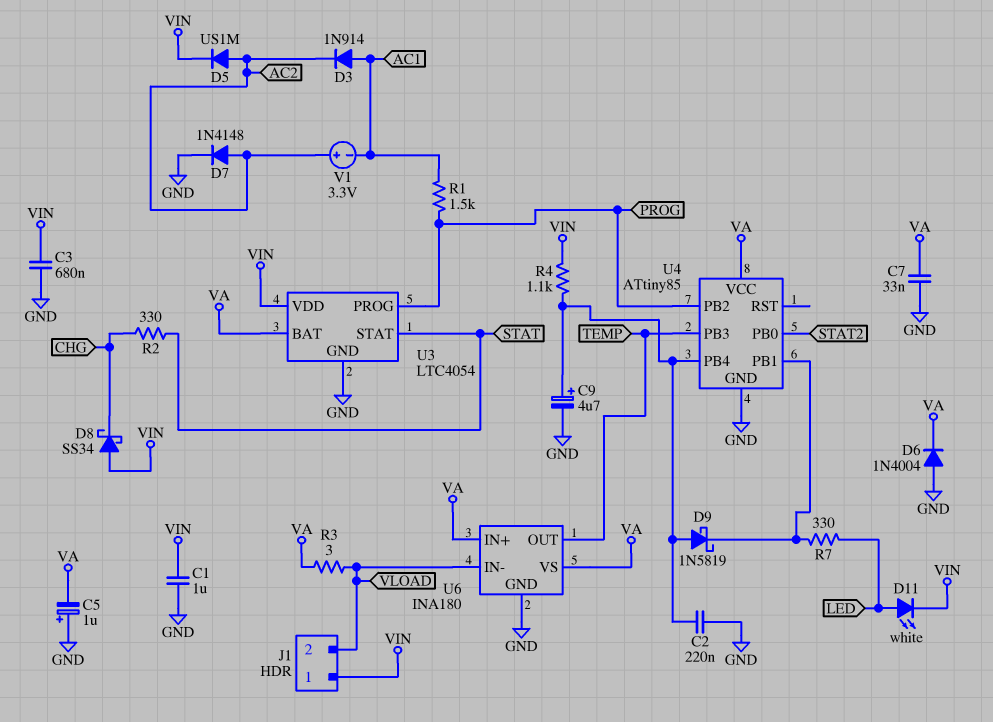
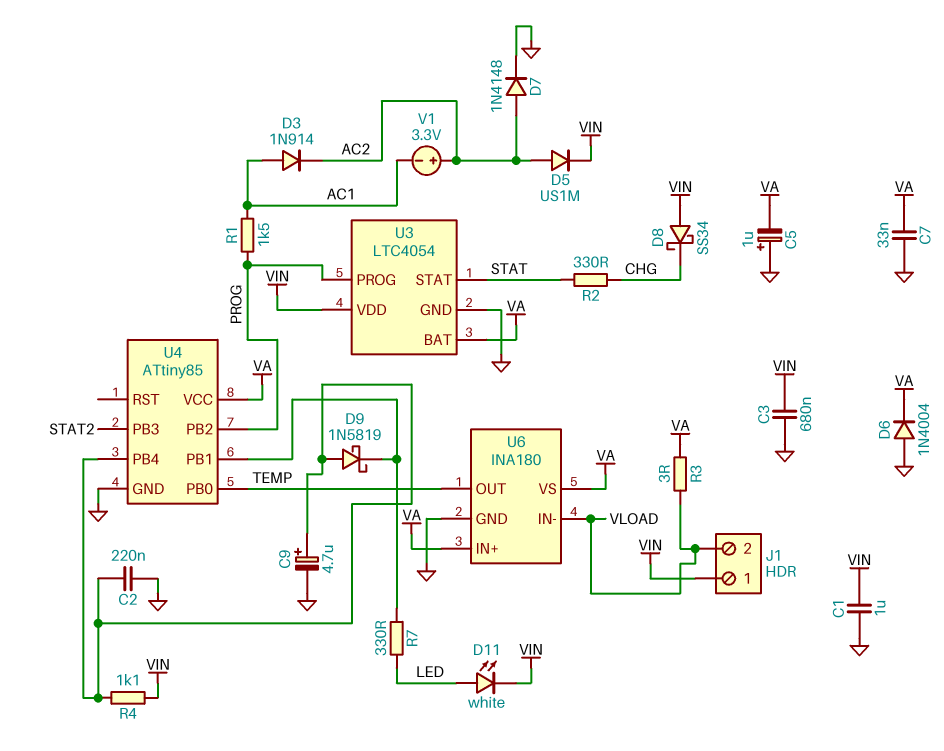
U4 pin PB0: STAT2 -> TEMP
U4 pin PB3: TEMP -> STAT2

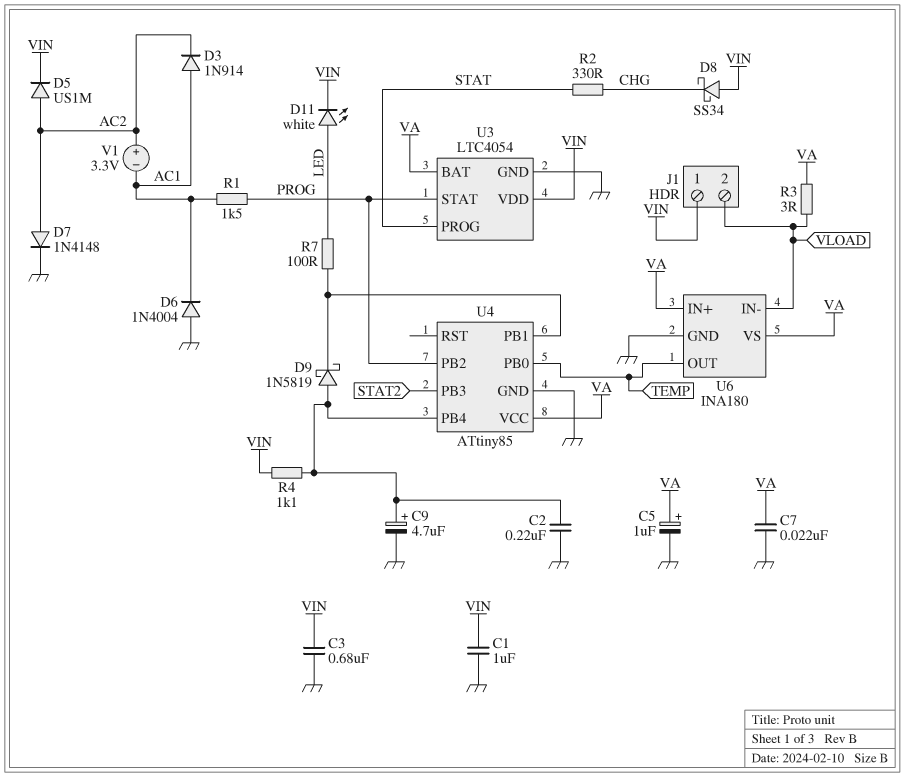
C5: 1uF (plus GND, minus VA) -> 1uF (plus VA, minus GND)
C7: 33nF (GND, VA) -> 22nF (GND, VA)
D6: diode 1N4004 (A GND, K VA) -> diode 1N4004 (A GND, K AC1)
R7: 330 (LED, U4/PB1) -> 100 (LED, U4/PB1)
U3 pin PROG: PROG -> STAT
U3 pin STAT: STAT -> PROG

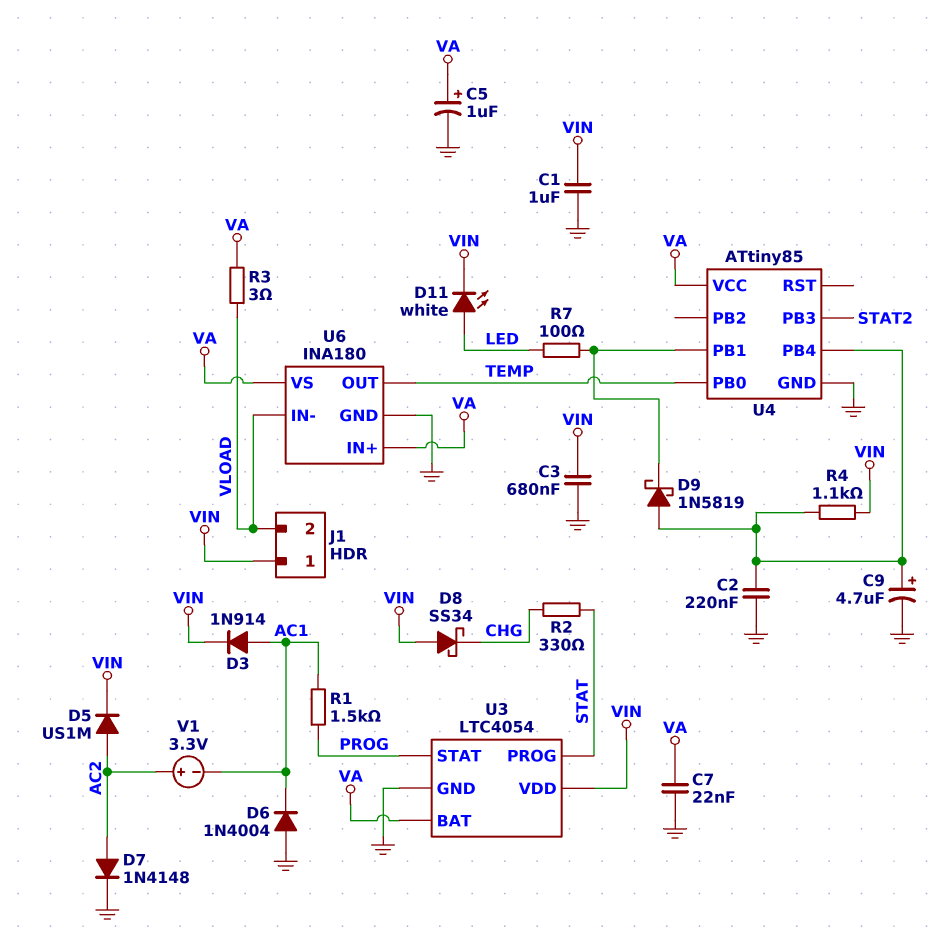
D3: diode 1N914 (A AC1, K AC2) -> diode 1N914 (A AC1, K VIN)
U4 pin PB2: PROG -> none

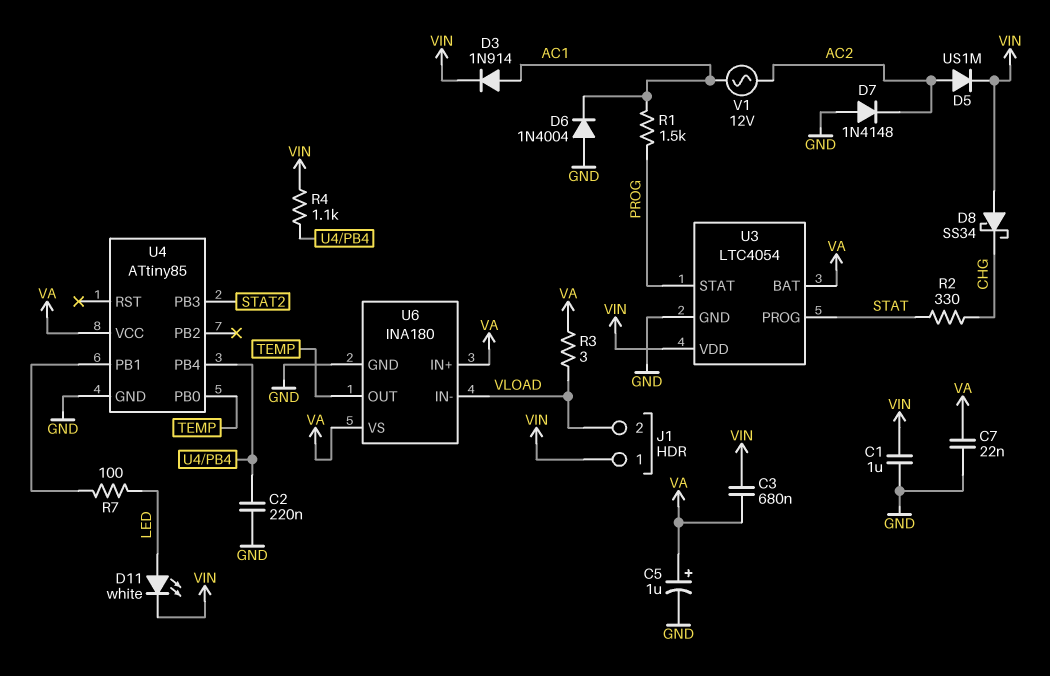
C3: 680nF (GND, VIN) -> 680nF (VA, VIN)
C9: 4.7uF (plus U4/PB4, minus GND) -> none
D7: diode 1N4148 (A AC2, K GND) -> diode 1N4148 (A GND, K AC2)
D9: schottky 1N5819 (A U4/PB4, K U4/PB1) -> none
V1: 3.3V (plus AC2, minus AC1) -> AC 12V (AC1, AC2)

